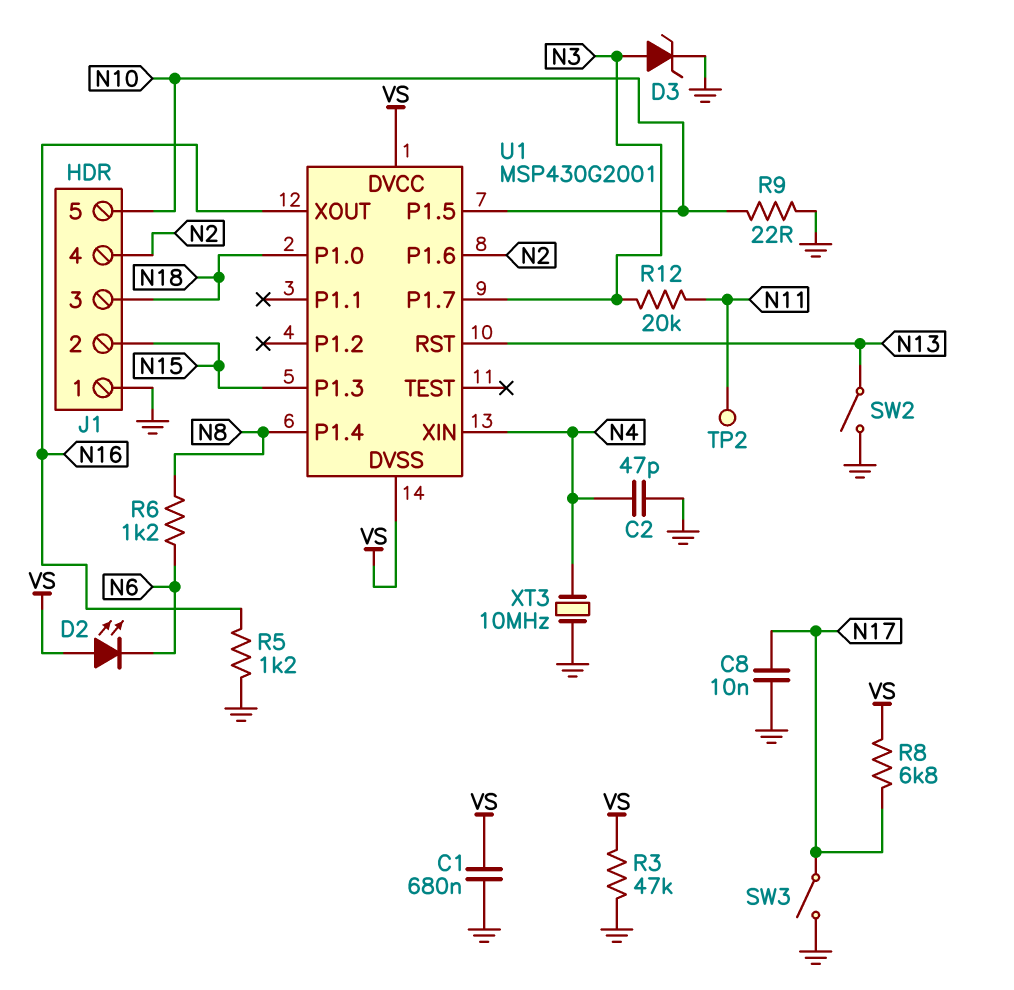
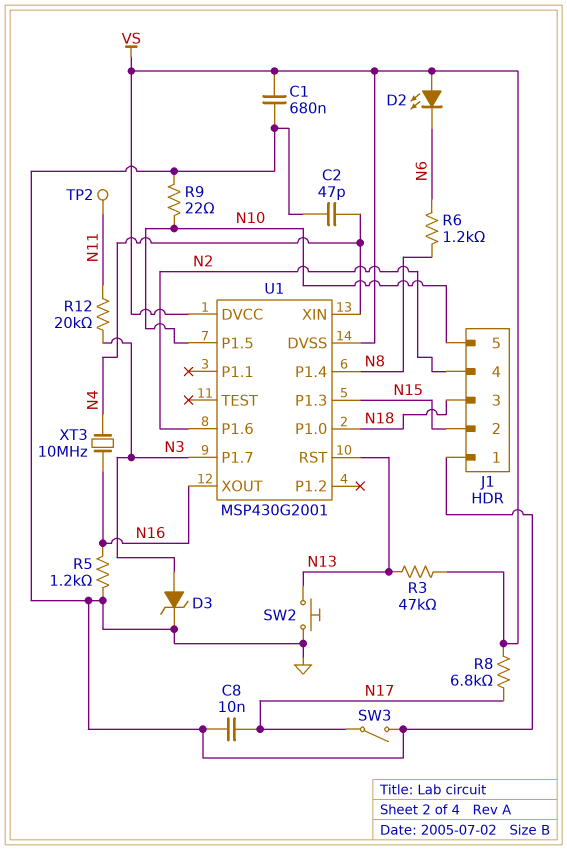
R3: 47k (GND, VS) -> 47k (N13, VS)
SW2: switch (GND, N13) -> button (GND, N13)
XT3: 10MHz (GND, N4) -> 10MHz (N4, N16)

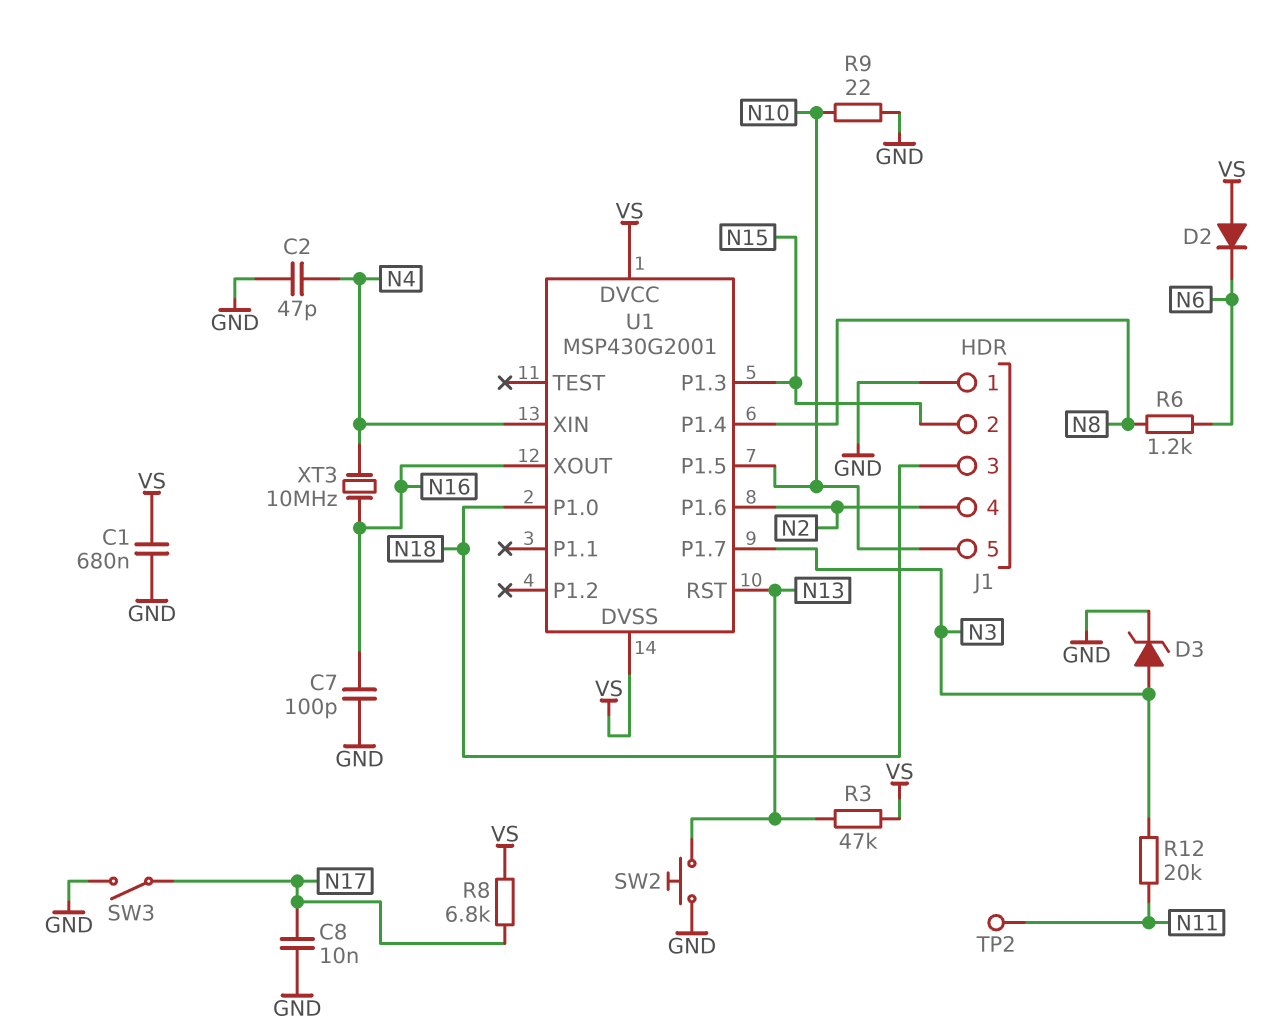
C7: none -> 100pF (GND, N16)
D2: LED (A VS, K N6) -> diode (A VS, K N6)
R5: 1.2k (GND, N16) -> none

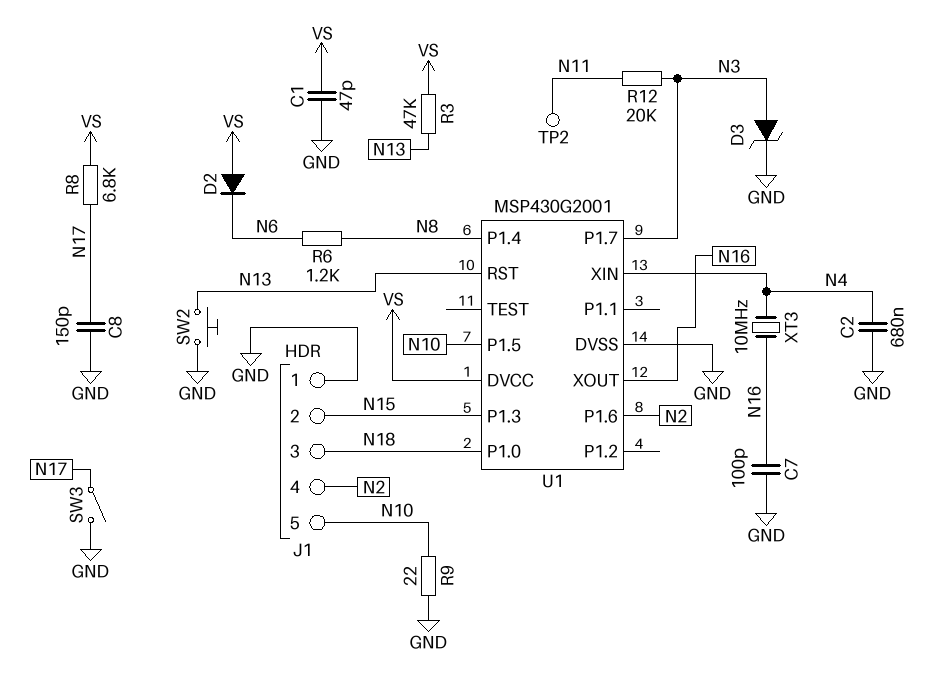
C1: 680nF (GND, VS) -> 47pF (GND, VS)
C2: 47pF (GND, N4) -> 680nF (GND, N4)
C8: 10nF (GND, N17) -> 150pF (GND, N17)
U1 pin DVSS: VS -> GND

